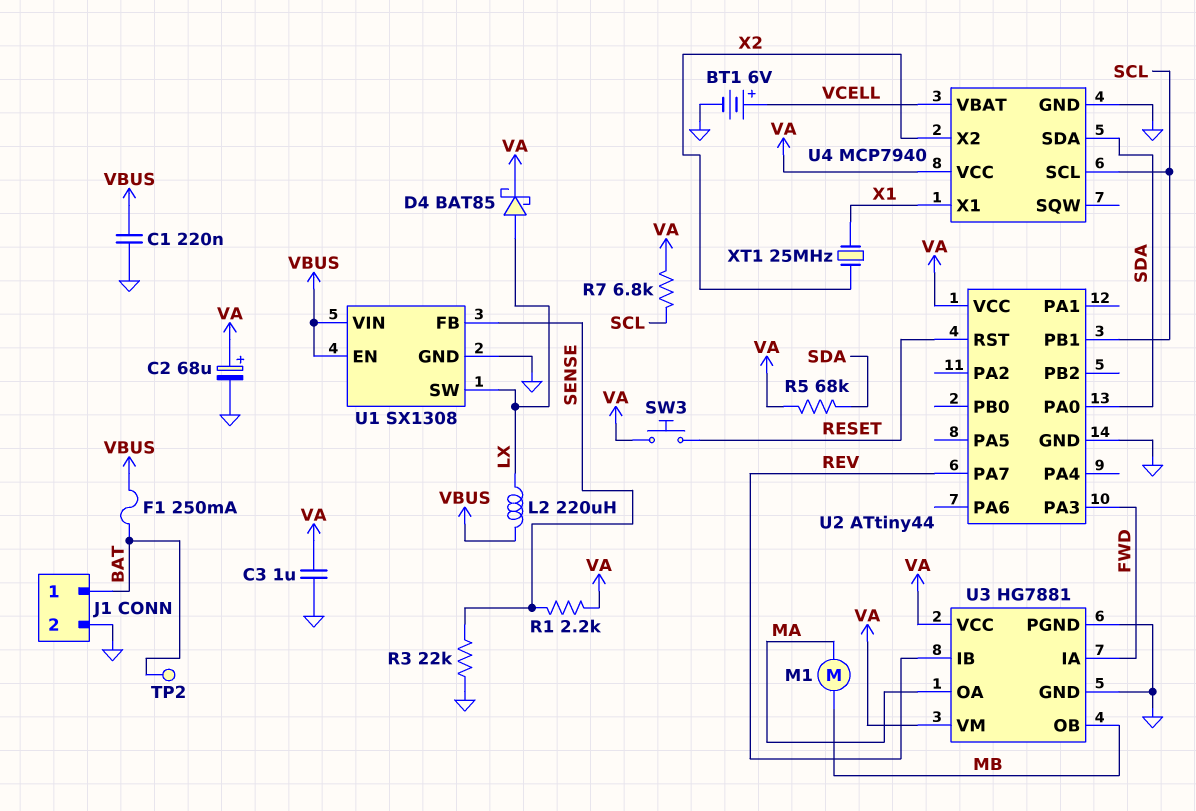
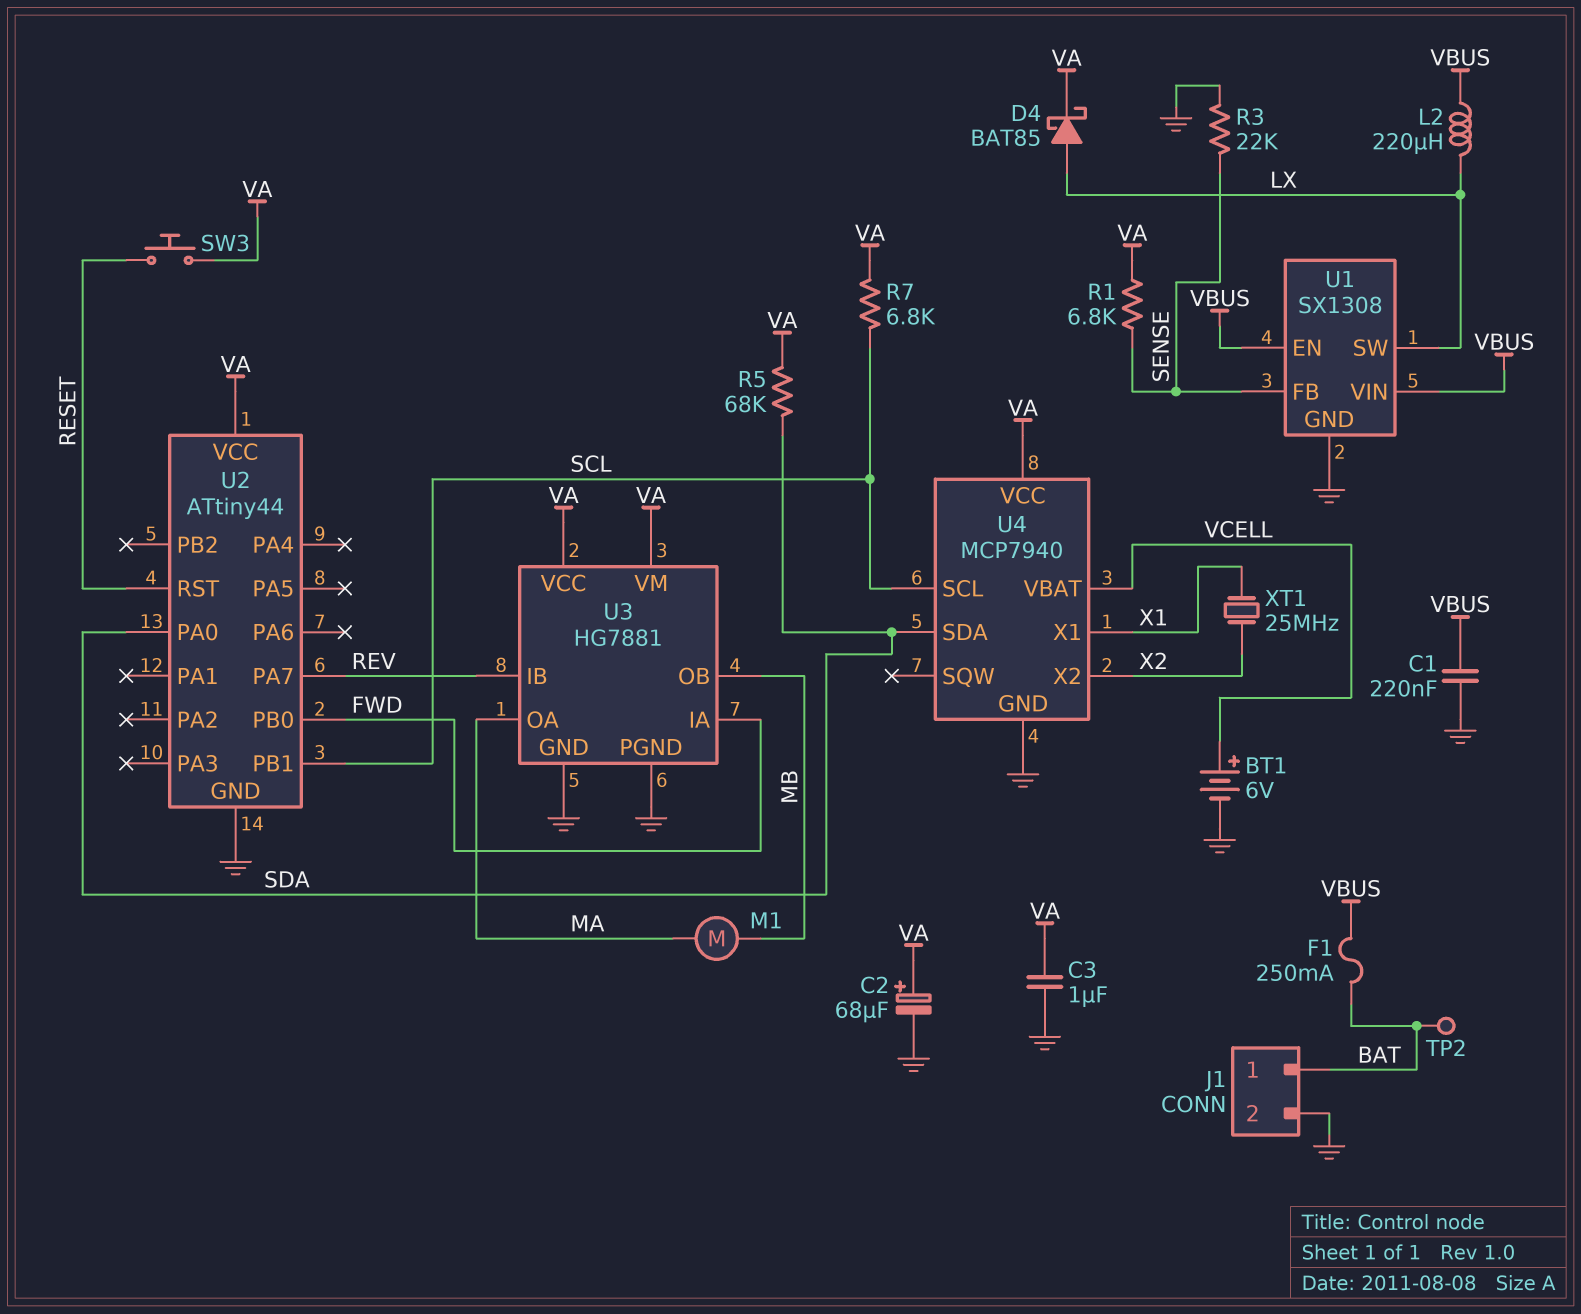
R1: 2.2k (SENSE, VA) -> 6.8k (SENSE, VA)
U2 pin PA3: FWD -> none
U2 pin PB0: none -> FWD

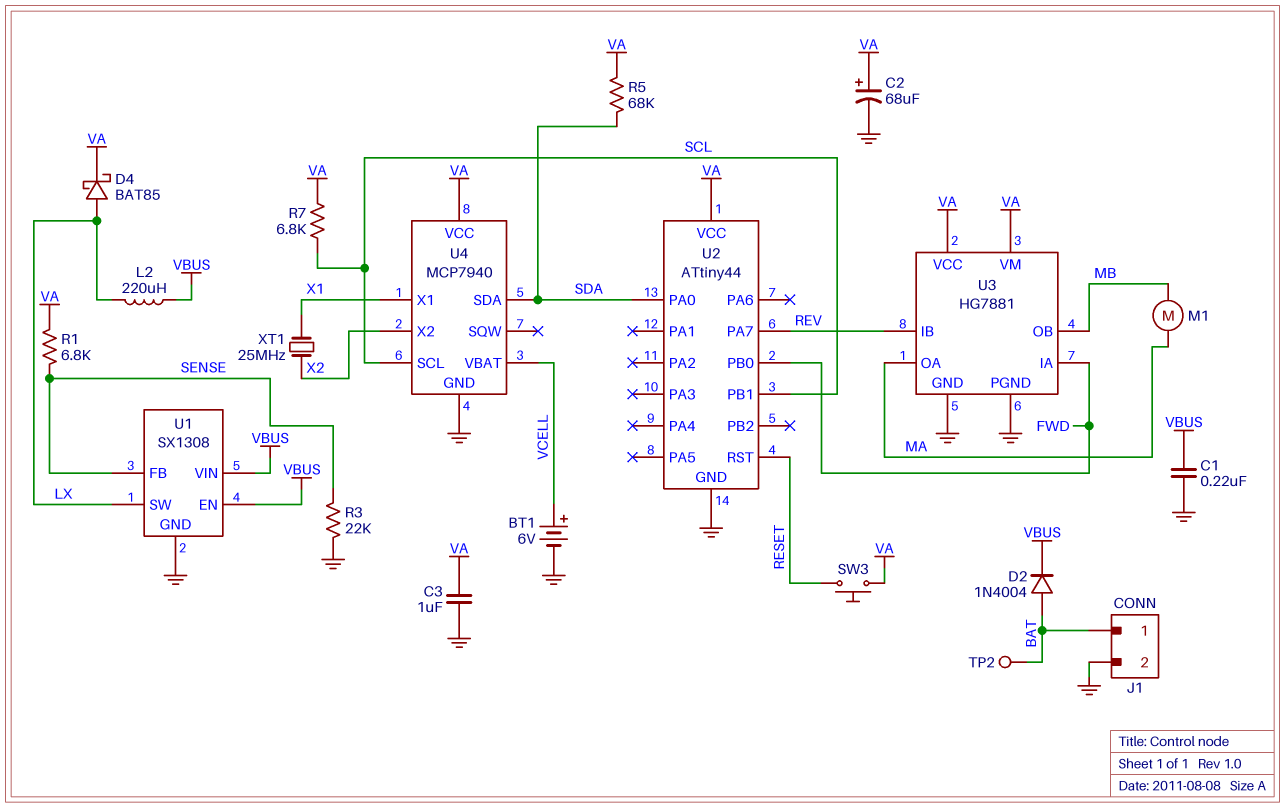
D2: none -> diode 1N4004 (A BAT, K VBUS)
F1: 250mA (BAT, VBUS) -> none

